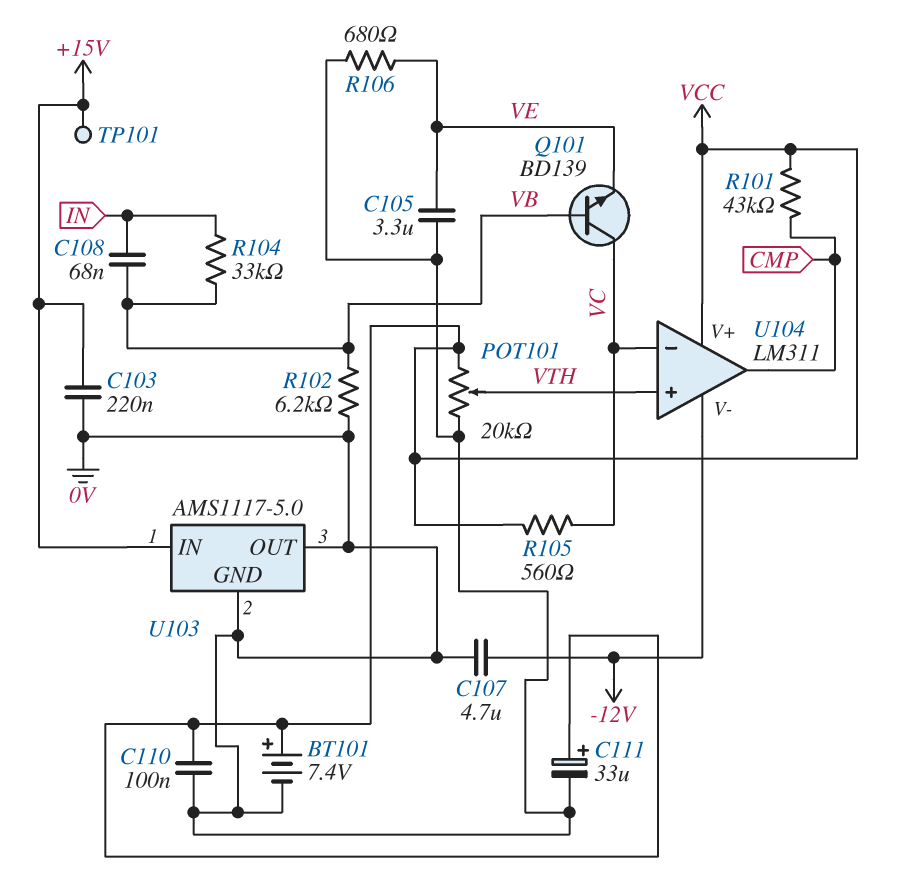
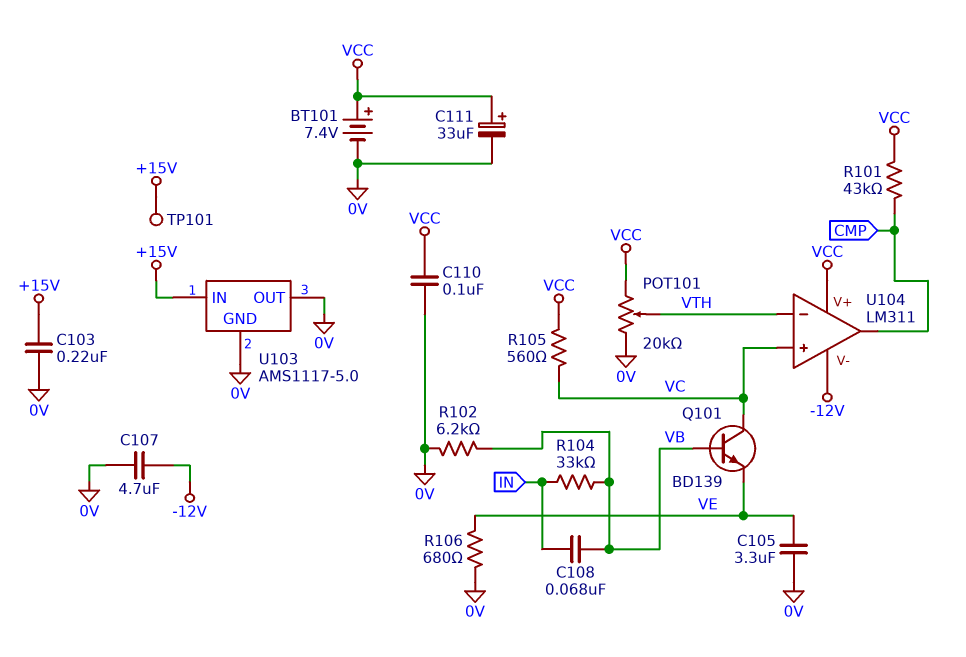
U104 pin in+: VTH -> VC
U104 pin in-: VC -> VTH

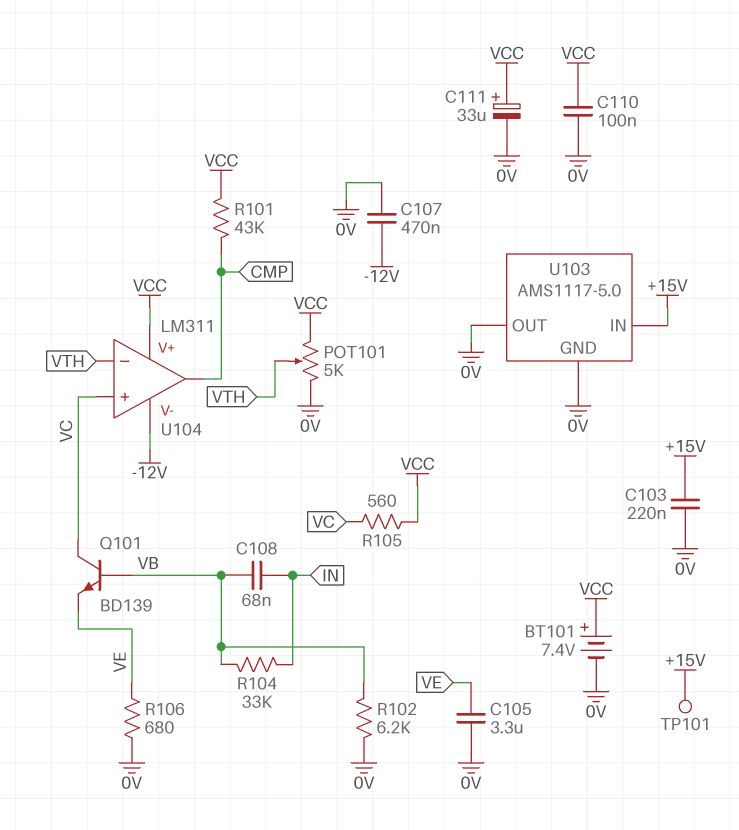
C107: 4.7uF (-12V, 0V) -> 470nF (-12V, 0V)
POT101: 20k (0V, VCC, wiper VTH) -> 5k (0V, VCC, wiper VTH)

